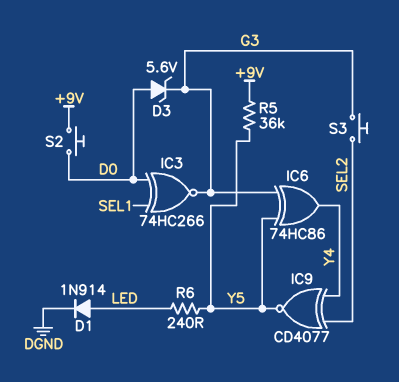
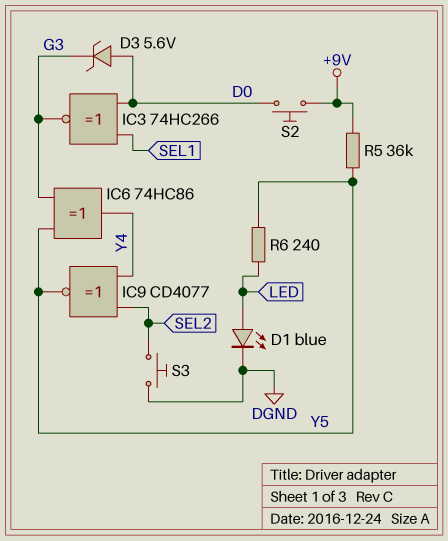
D1: diode 1N914 (A LED, K DGND) -> LED blue (A LED, K DGND)
S3: button (G3, SEL2) -> button (DGND, SEL2)

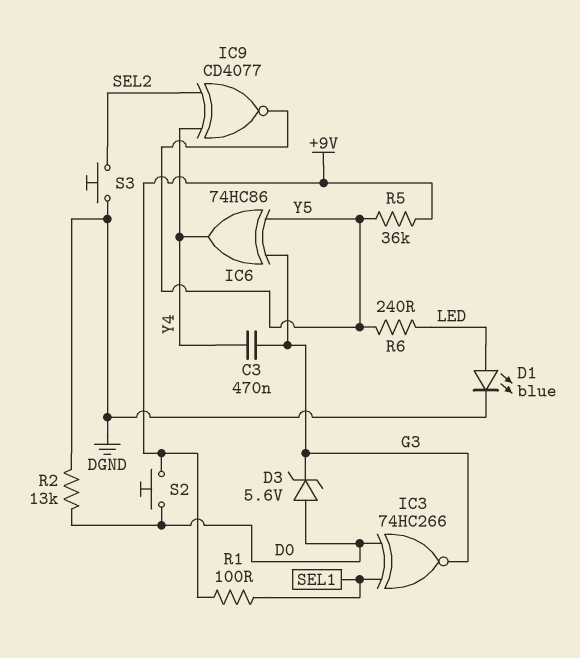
C3: none -> 470nF (G3, Y4)
R1: none -> 100 (+9V, SEL1)
R2: none -> 13k (D0, DGND)

